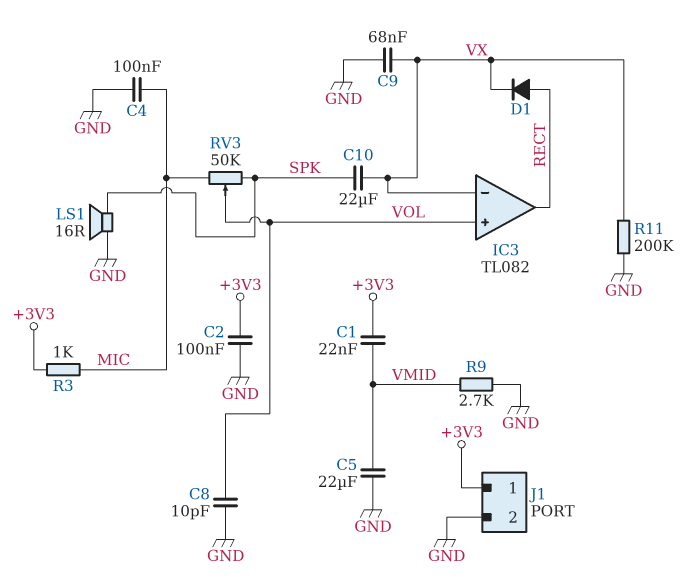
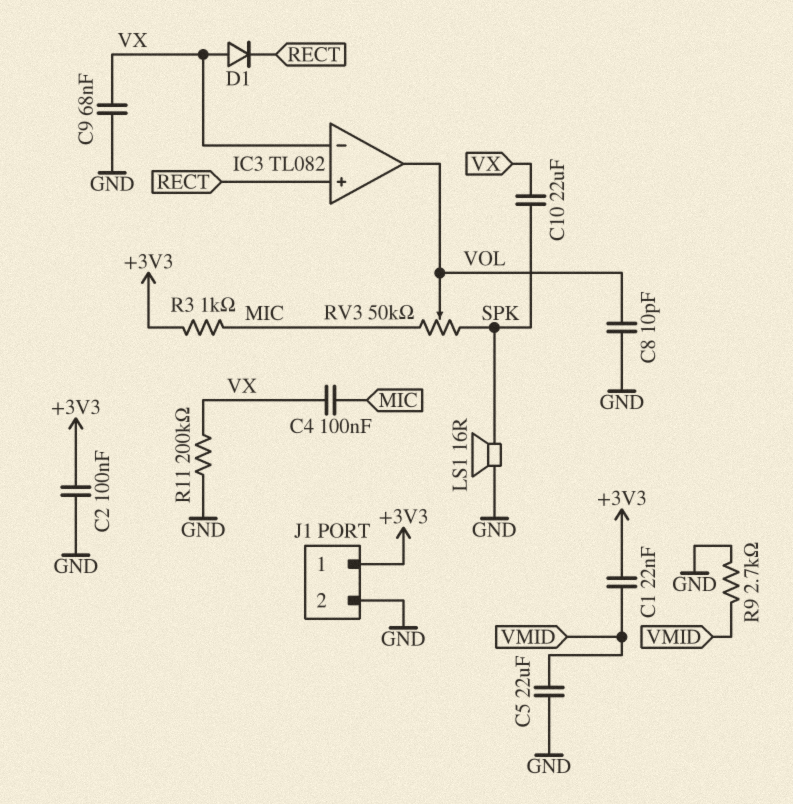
C4: 100nF (GND, MIC) -> 100nF (MIC, VX)
D1: diode (A RECT, K VX) -> diode (A VX, K RECT)
IC3 pin in+: VOL -> RECT
IC3 pin out: RECT -> VOL

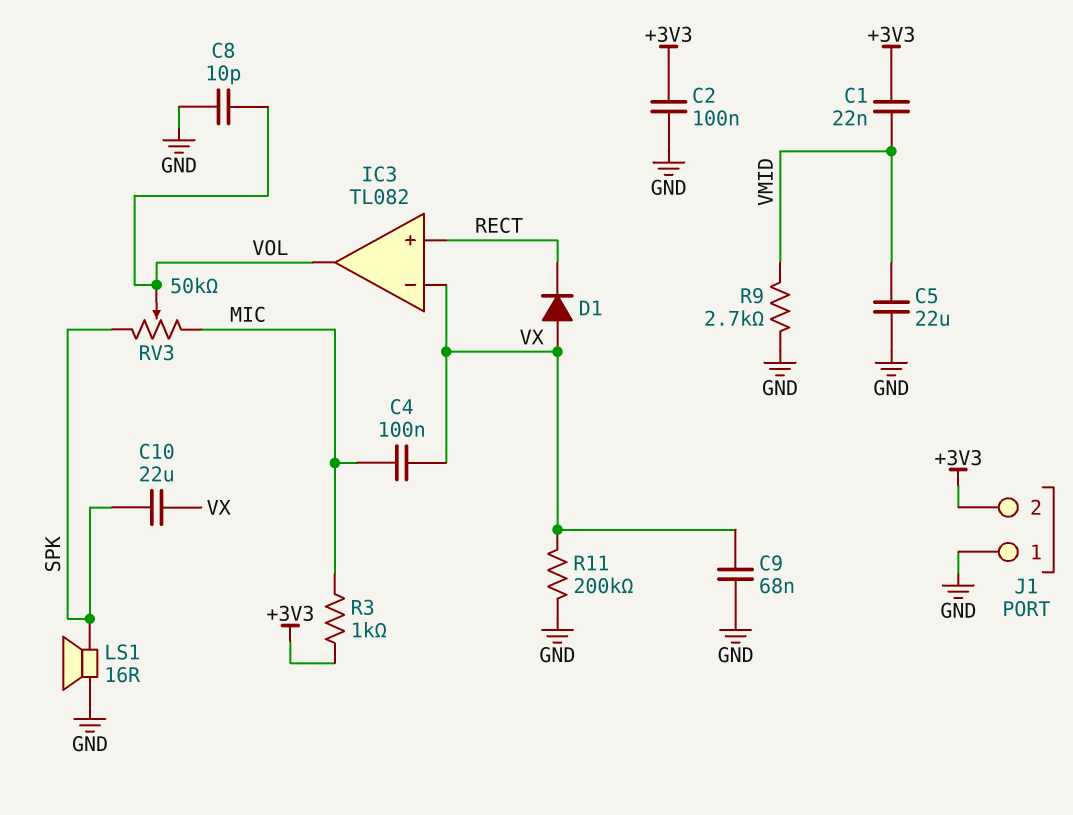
J1 pin 1: +3V3 -> GND
J1 pin 2: GND -> +3V3

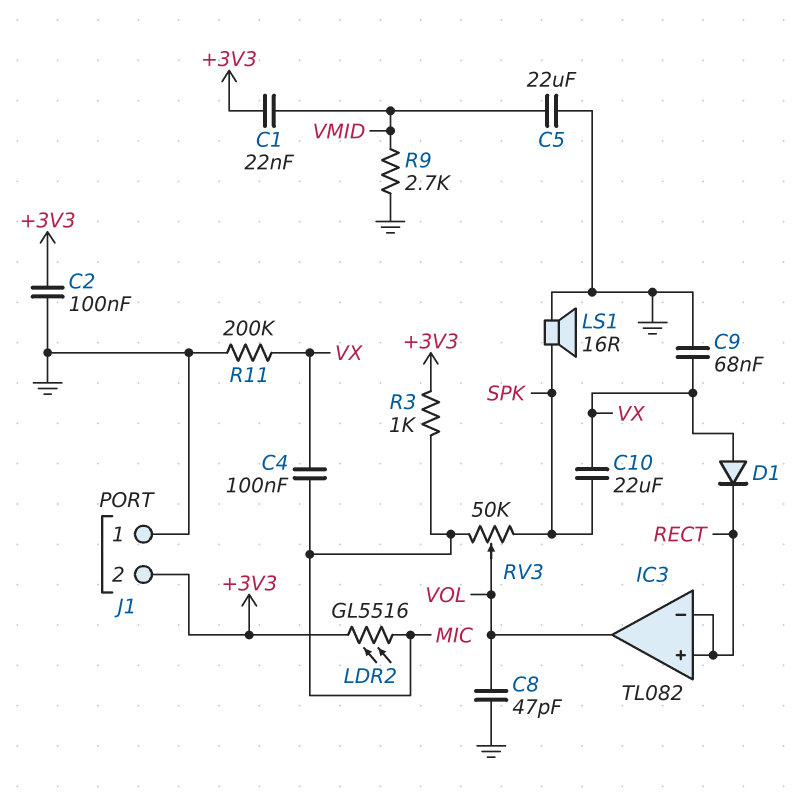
C8: 10pF (GND, VOL) -> 47pF (GND, VOL)
IC3 pin in-: VX -> RECT
LDR2: none -> GL5516 (+3V3, MIC)

